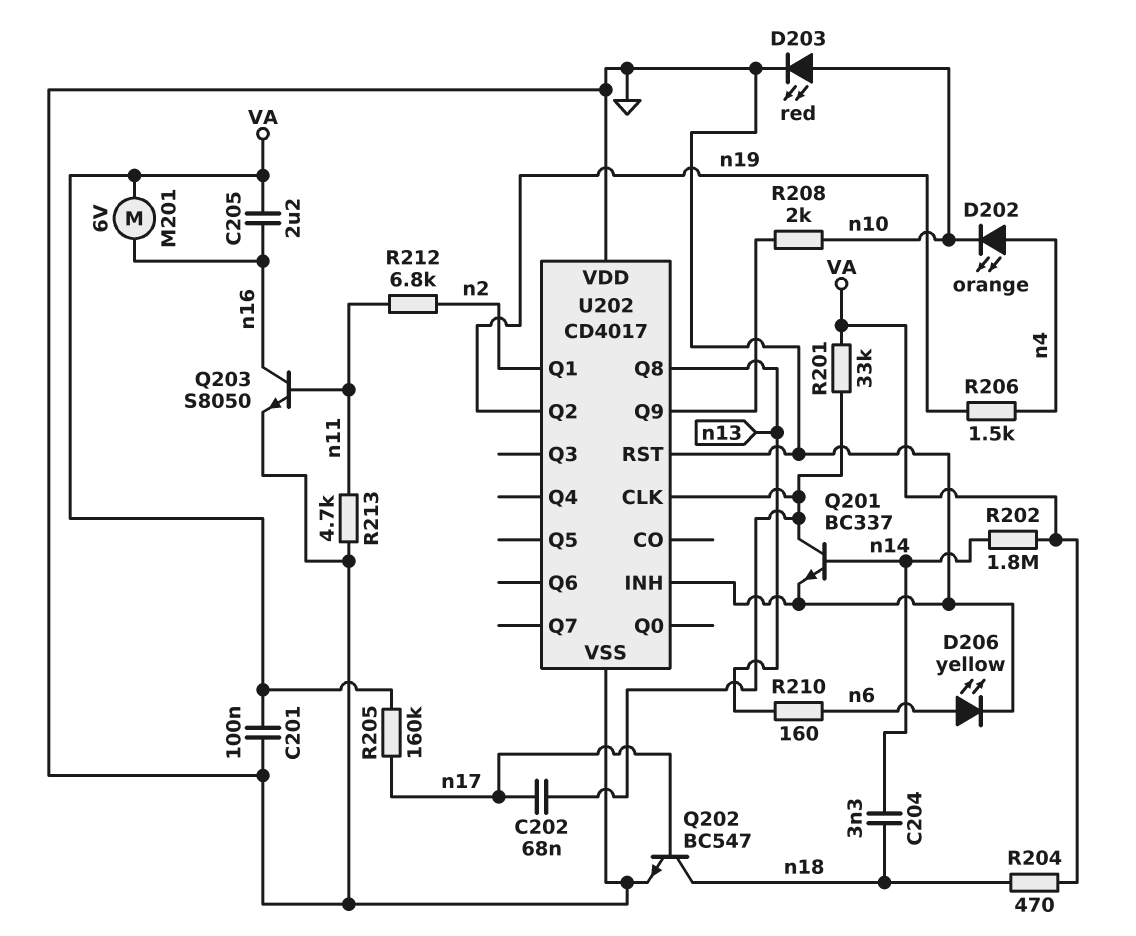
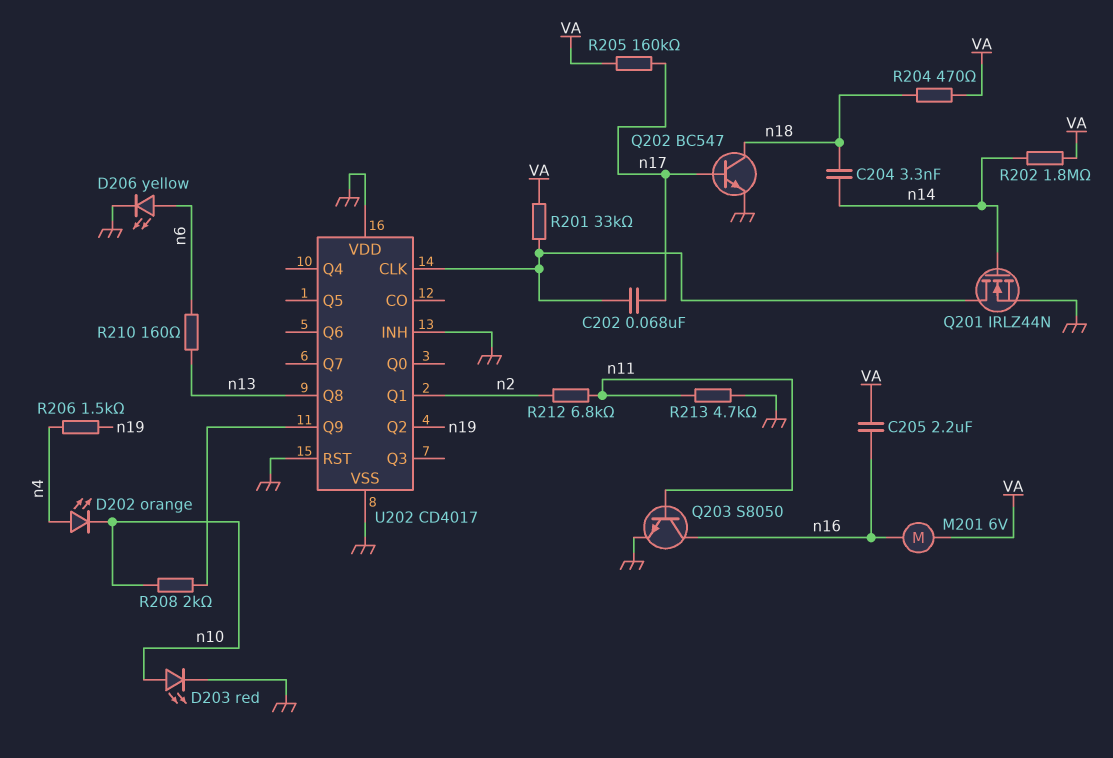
C201: 100nF (GND, VA) -> none
Q201: NPN BC337 (B n14, C U202/CLK, E GND) -> NMOS IRLZ44N (G n14, D U202/CLK, S GND)

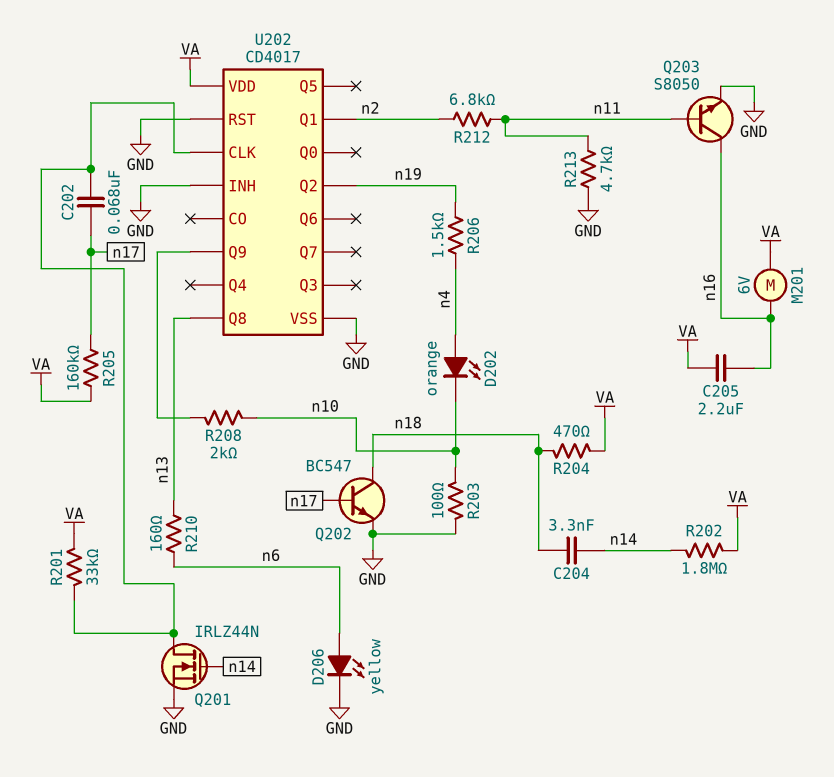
D203: LED red (A n10, K GND) -> none
R203: none -> 100 (GND, n10)
U202 pin VDD: GND -> VA

